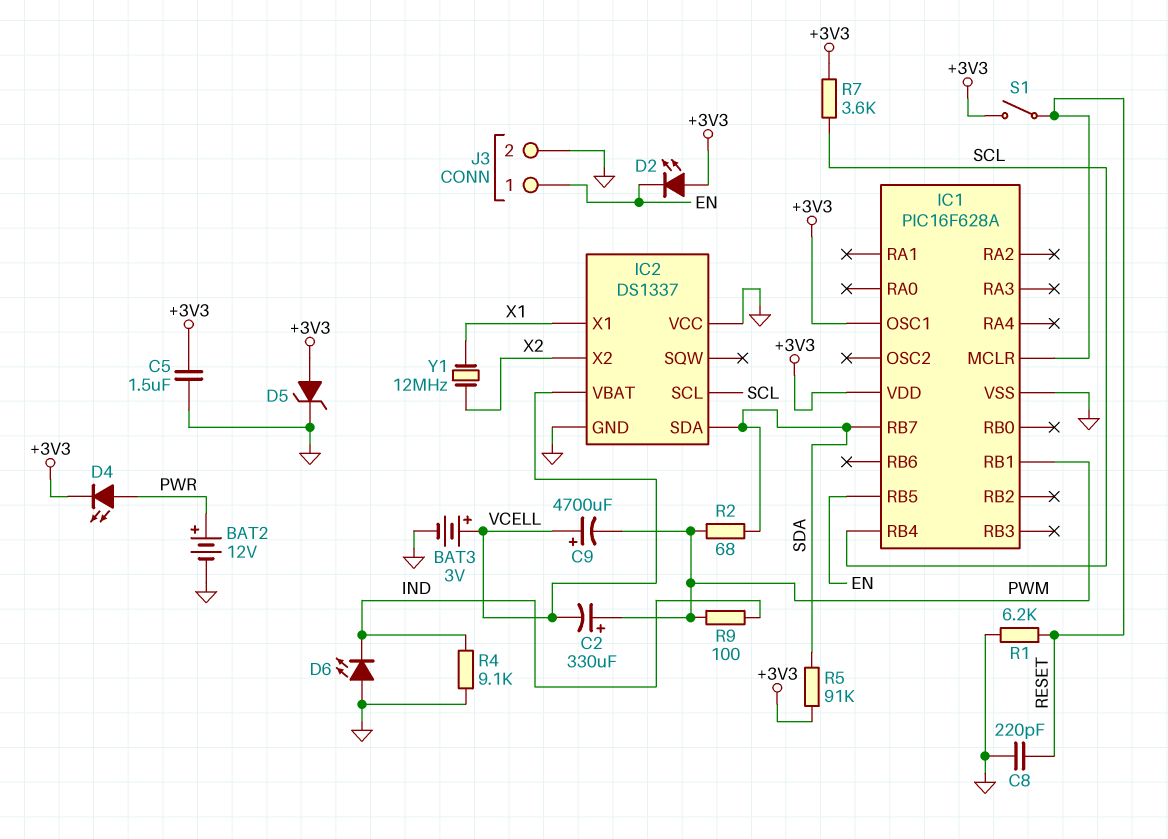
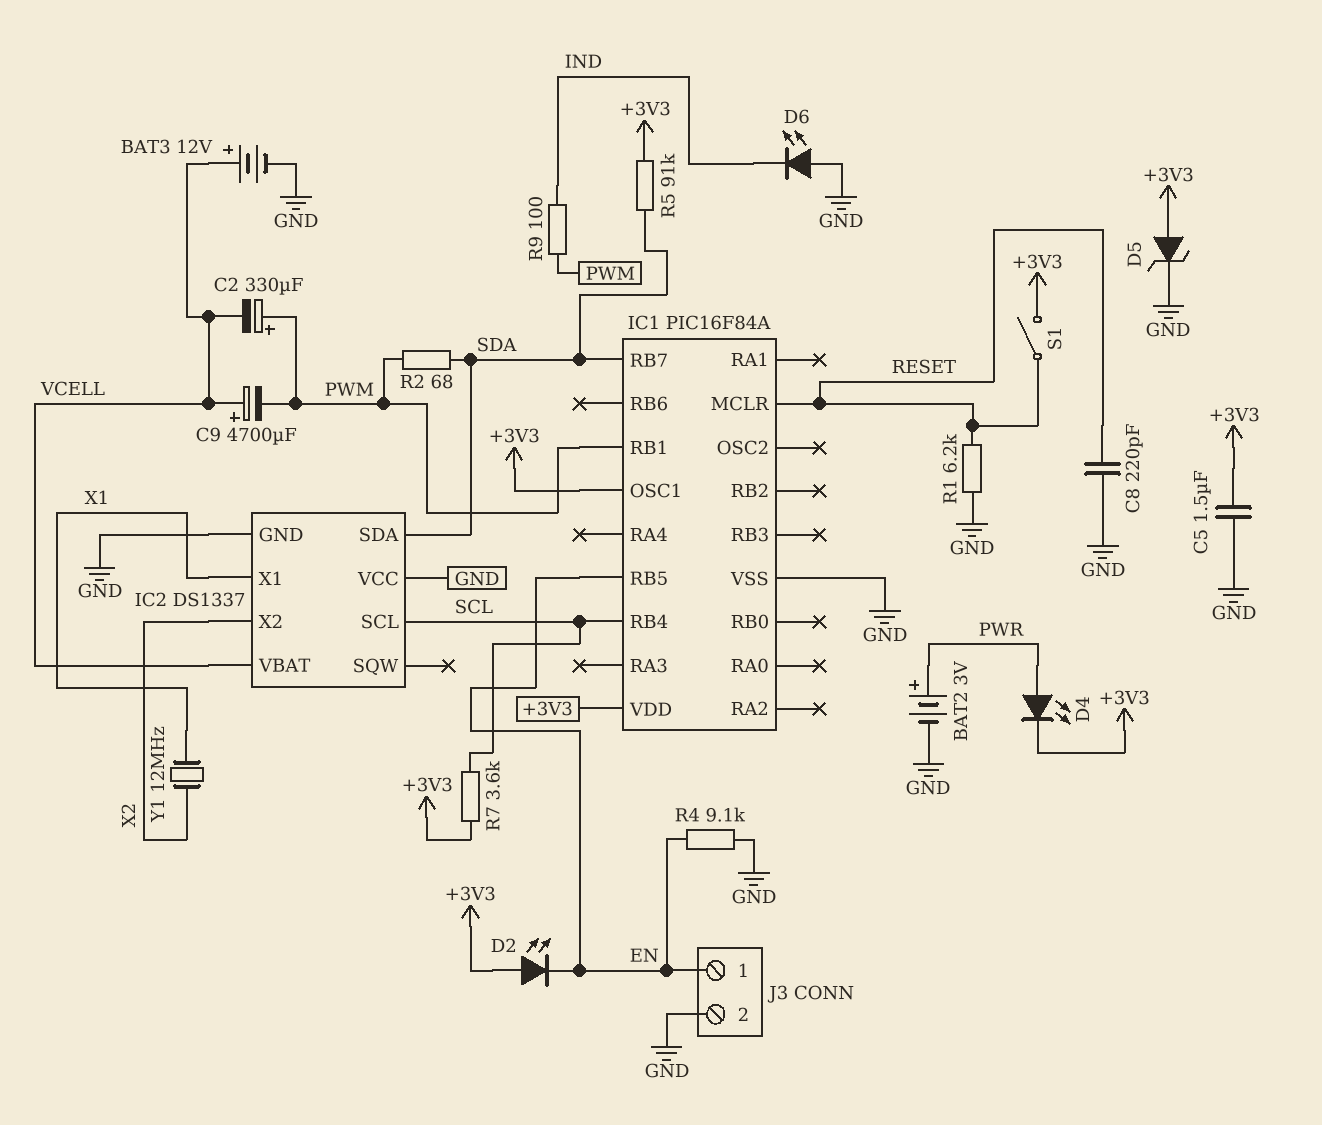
BAT2: 12V (plus PWR, minus GND) -> 3V (plus PWR, minus GND)
BAT3: 3V (plus VCELL, minus GND) -> 12V (plus VCELL, minus GND)
IC1: PIC16F628A -> PIC16F84A
R4: 9.1k (GND, IND) -> 9.1k (EN, GND)

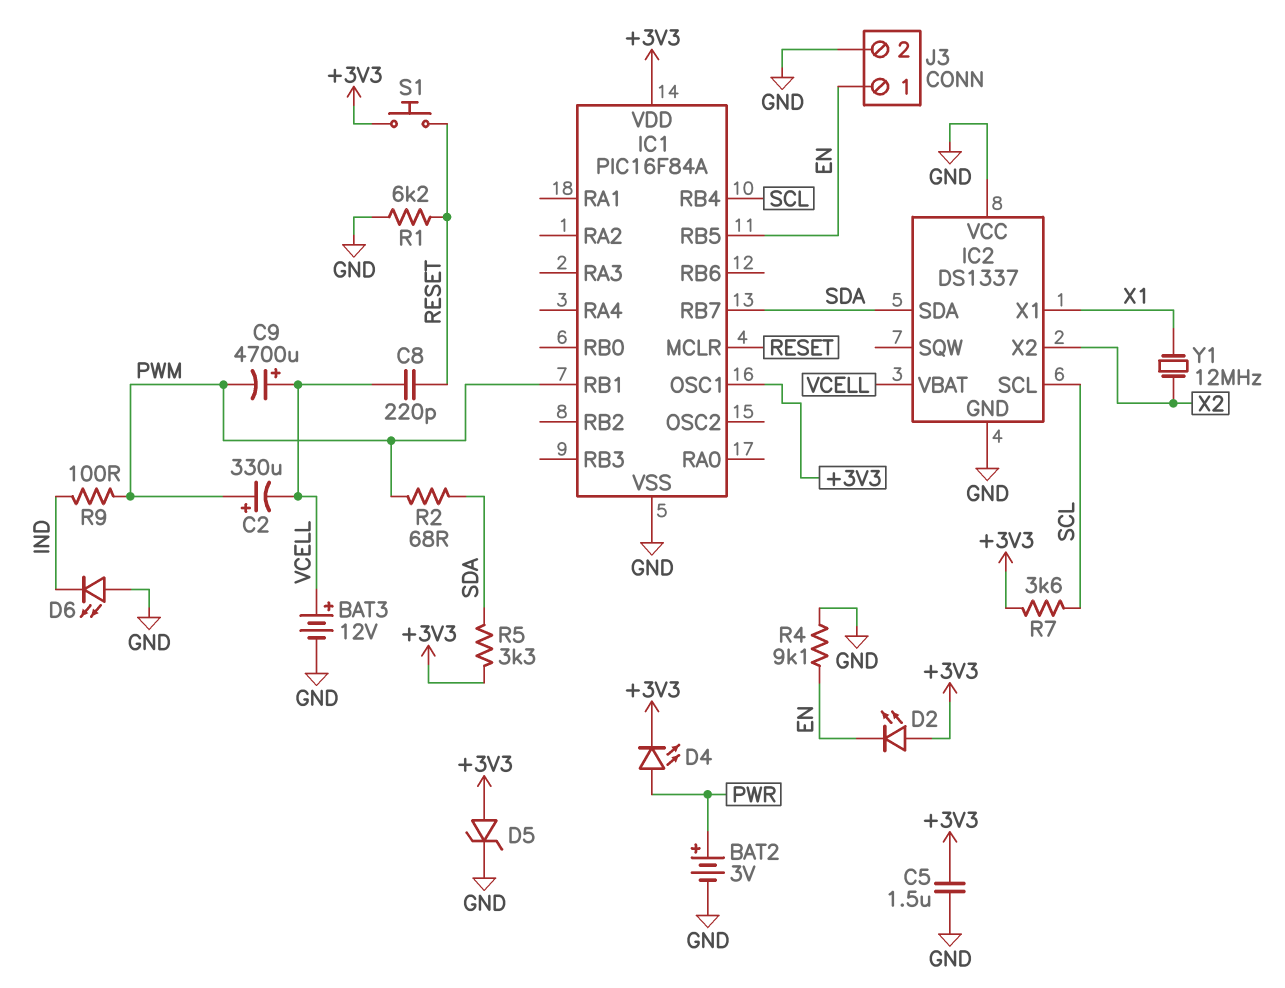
C8: 220pF (GND, RESET) -> 220pF (RESET, VCELL)
R5: 91k (+3V3, SDA) -> 3.3k (+3V3, SDA)
S1: switch (+3V3, RESET) -> button (+3V3, RESET)

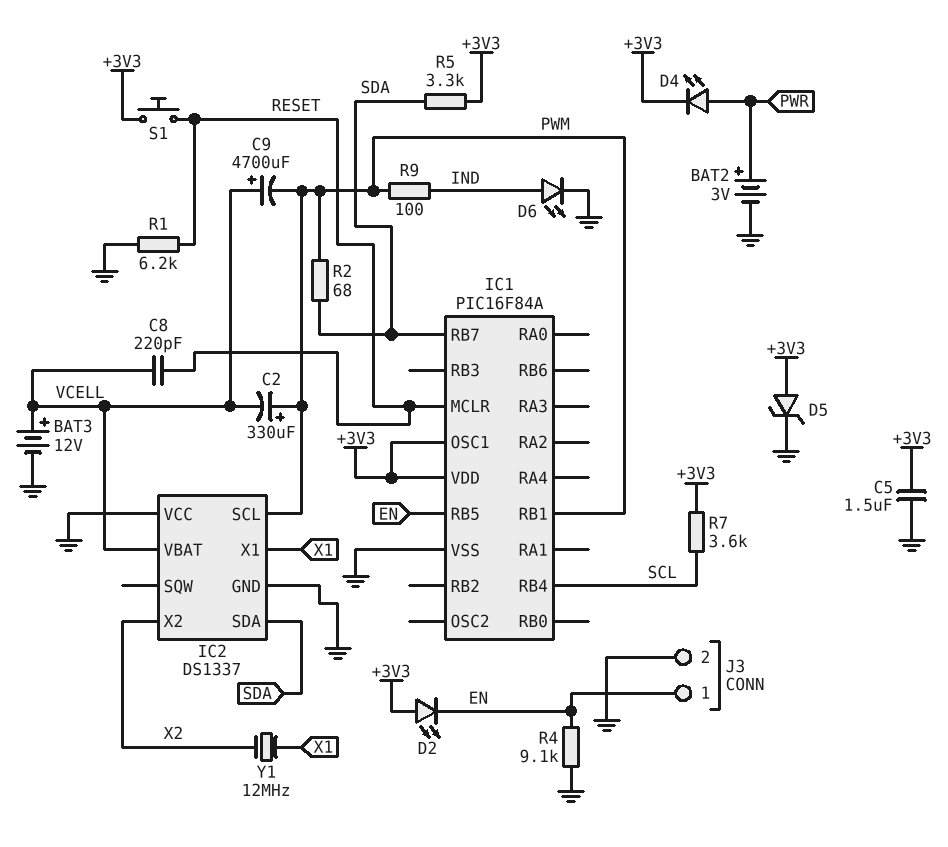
D6: LED (A GND, K IND) -> LED (A IND, K GND)
IC2 pin SCL: SCL -> PWM

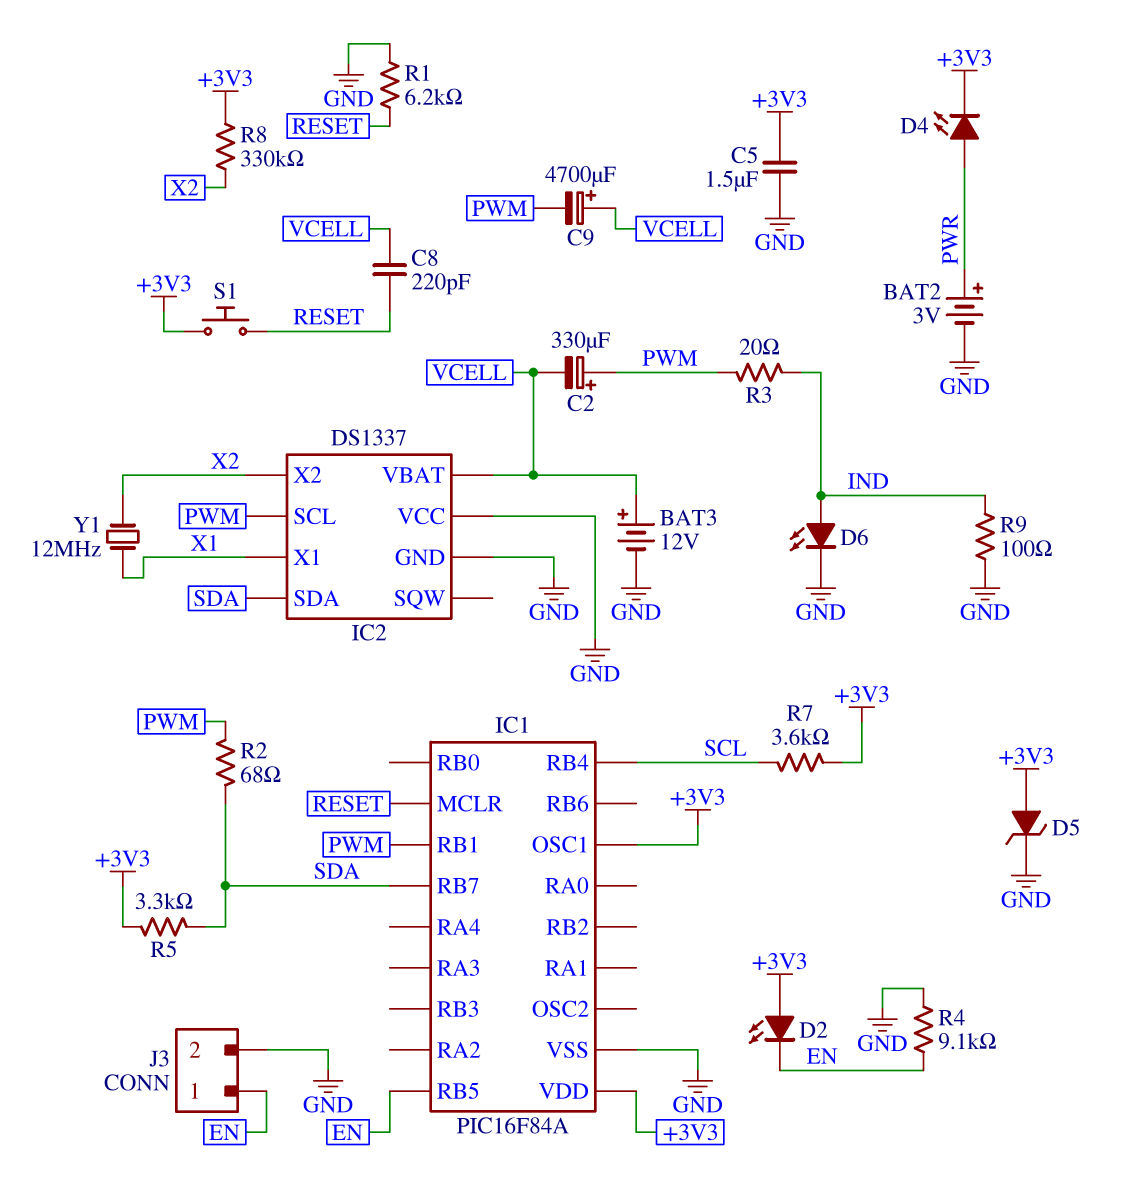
R3: none -> 20 (IND, PWM)
R8: none -> 330k (+3V3, X2)
R9: 100 (IND, PWM) -> 100 (GND, IND)

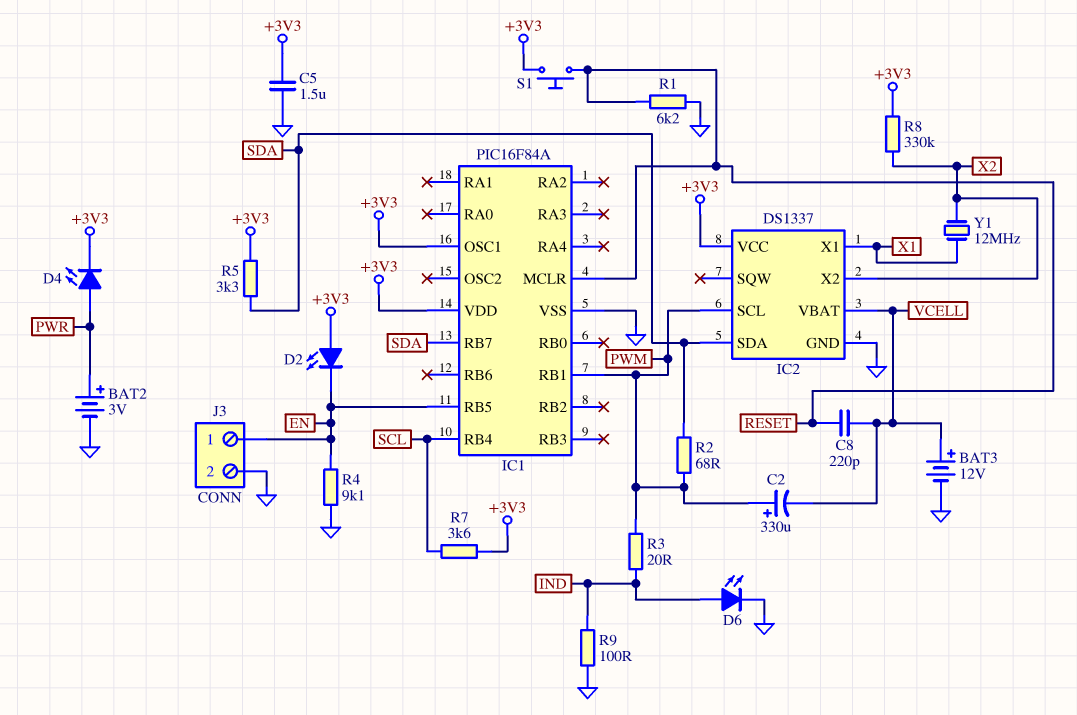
C9: 4700uF (plus VCELL, minus PWM) -> none
D5: zener (A +3V3, K GND) -> none
IC2 pin VCC: GND -> +3V3

